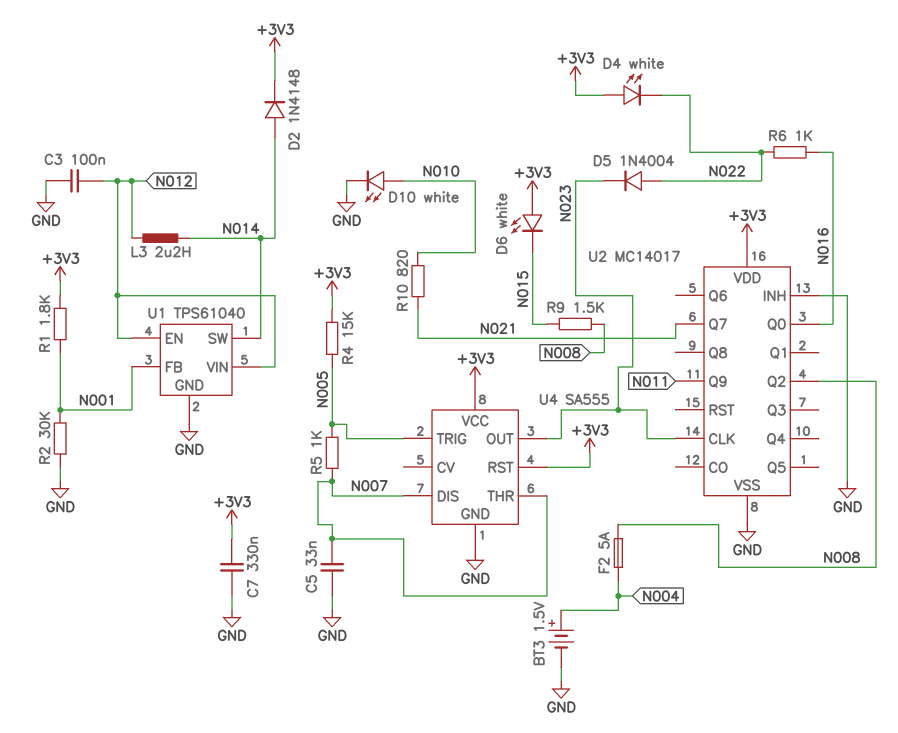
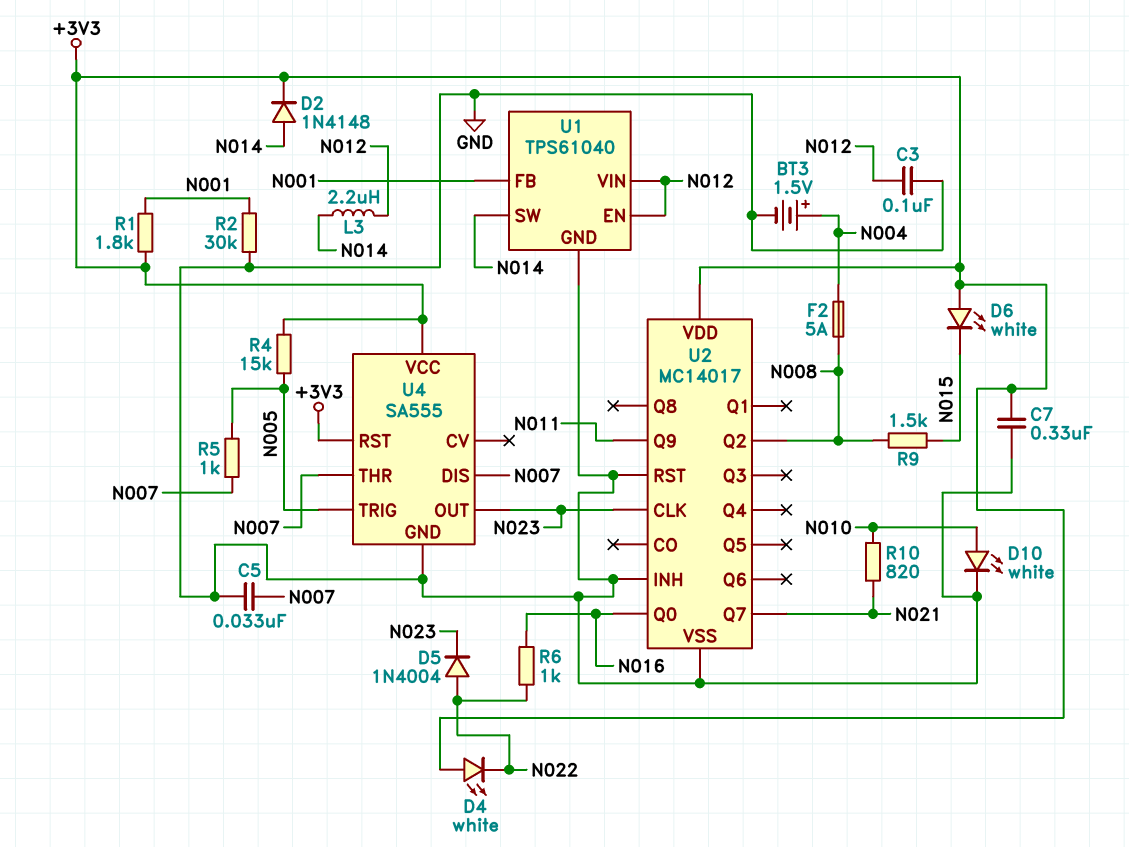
U2 pin RST: none -> GND

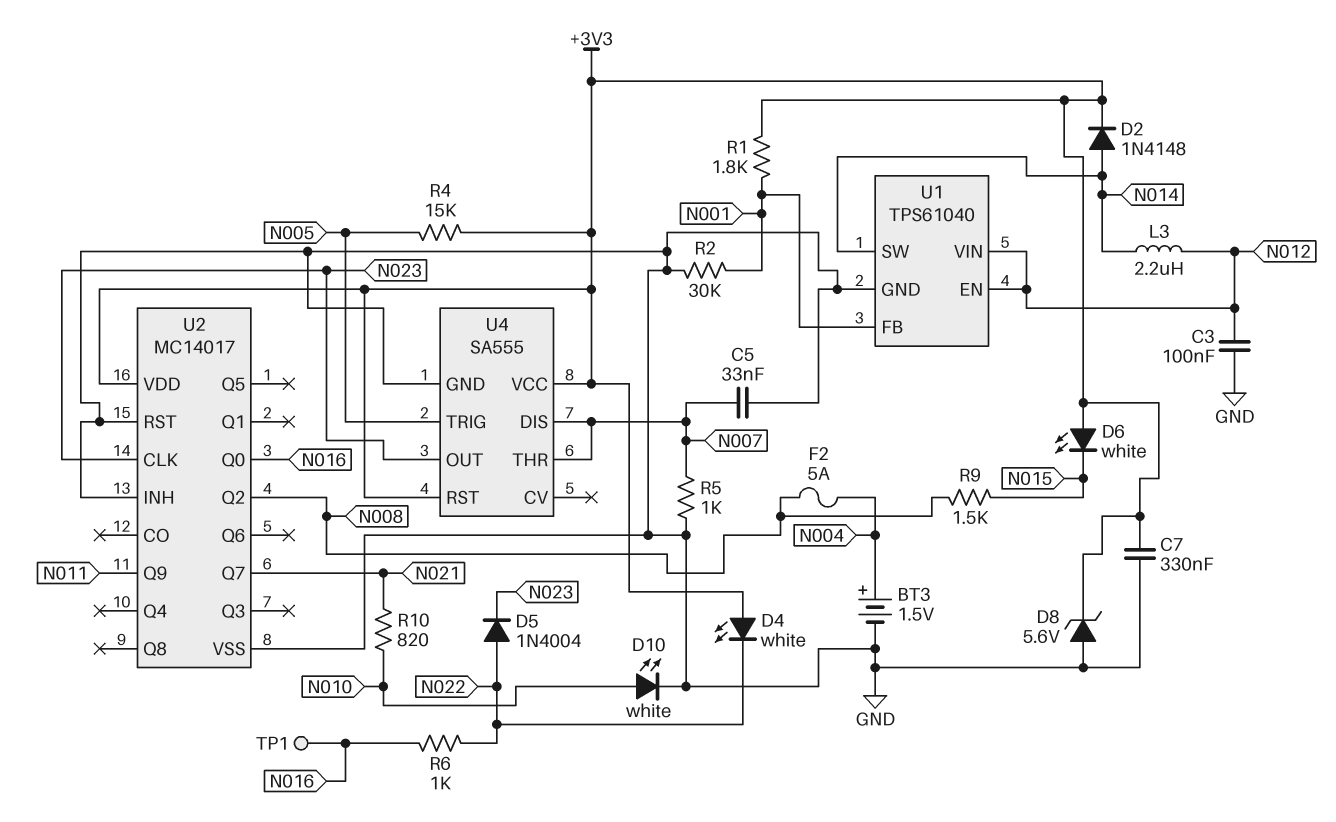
D8: none -> zener 5.6V (A GND, K +3V3)
R5: 1k (N005, N007) -> 1k (GND, N007)
TP1: none -> test point (N016)

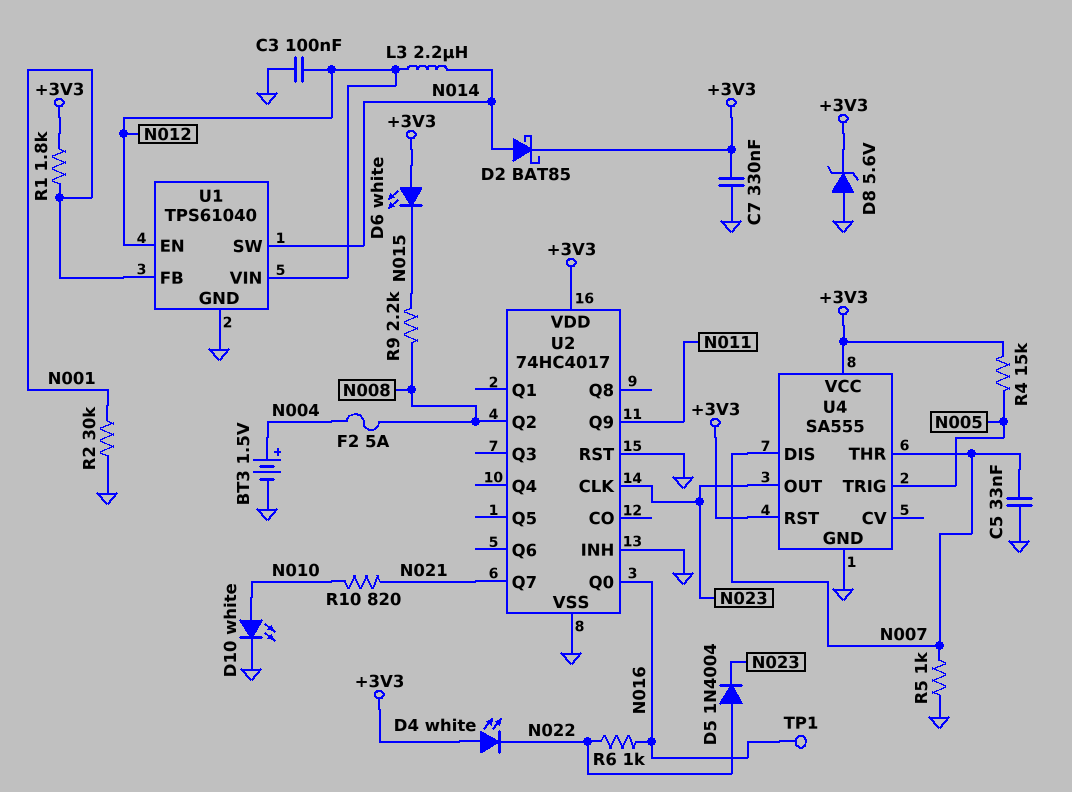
D2: diode 1N4148 (A N014, K +3V3) -> schottky BAT85 (A N014, K +3V3)
R9: 1.5k (N008, N015) -> 2.2k (N008, N015)
U2: MC14017 -> 74HC4017

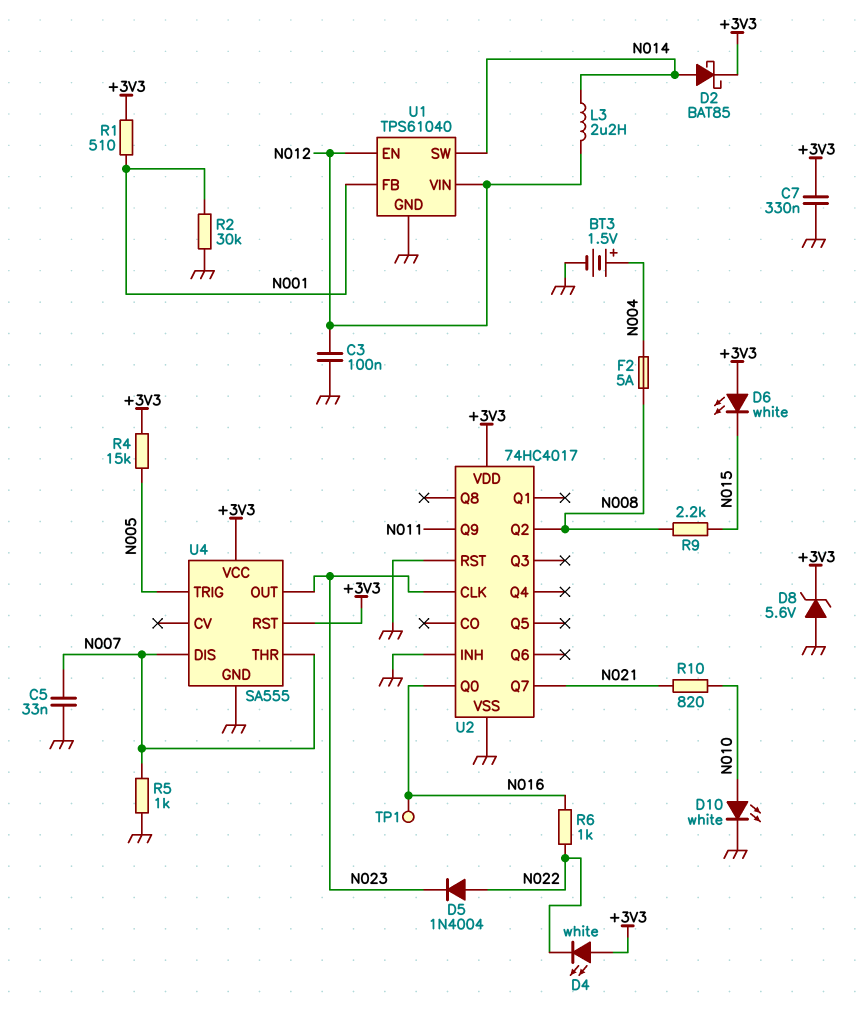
R1: 1.8k (+3V3, N001) -> 510 (+3V3, N001)

